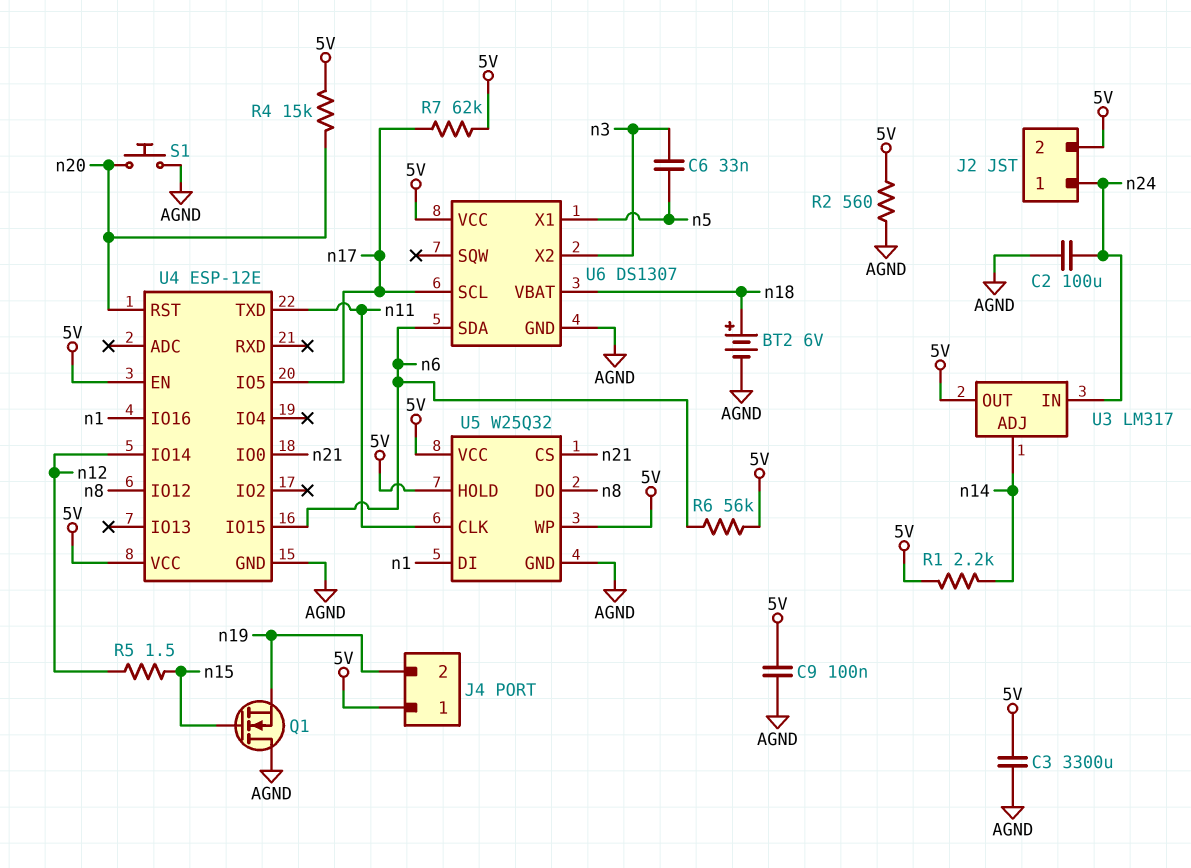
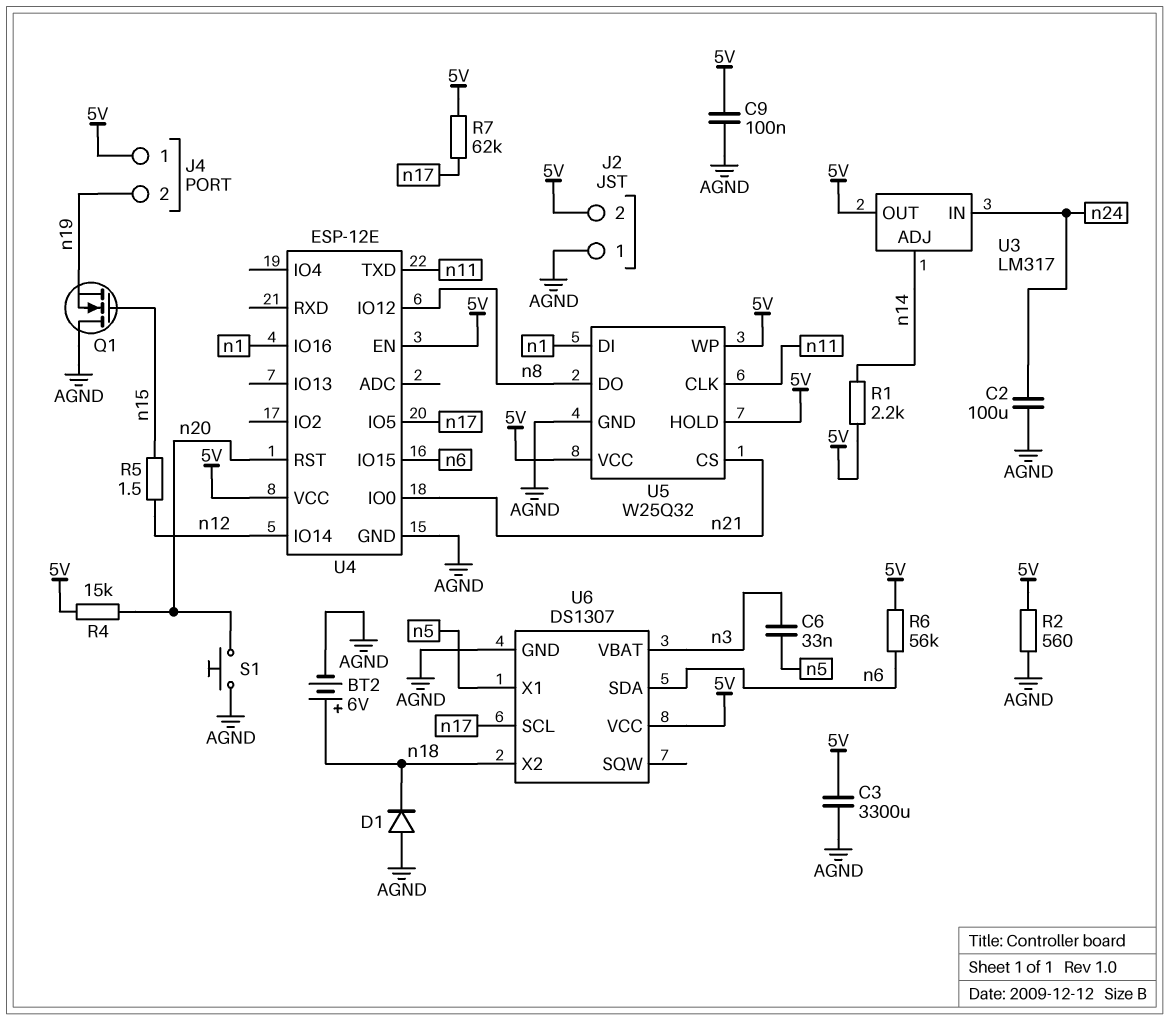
D1: none -> diode (A AGND, K n18)
J2 pin 1: n24 -> AGND
U6 pin VBAT: n18 -> n3
U6 pin X2: n3 -> n18

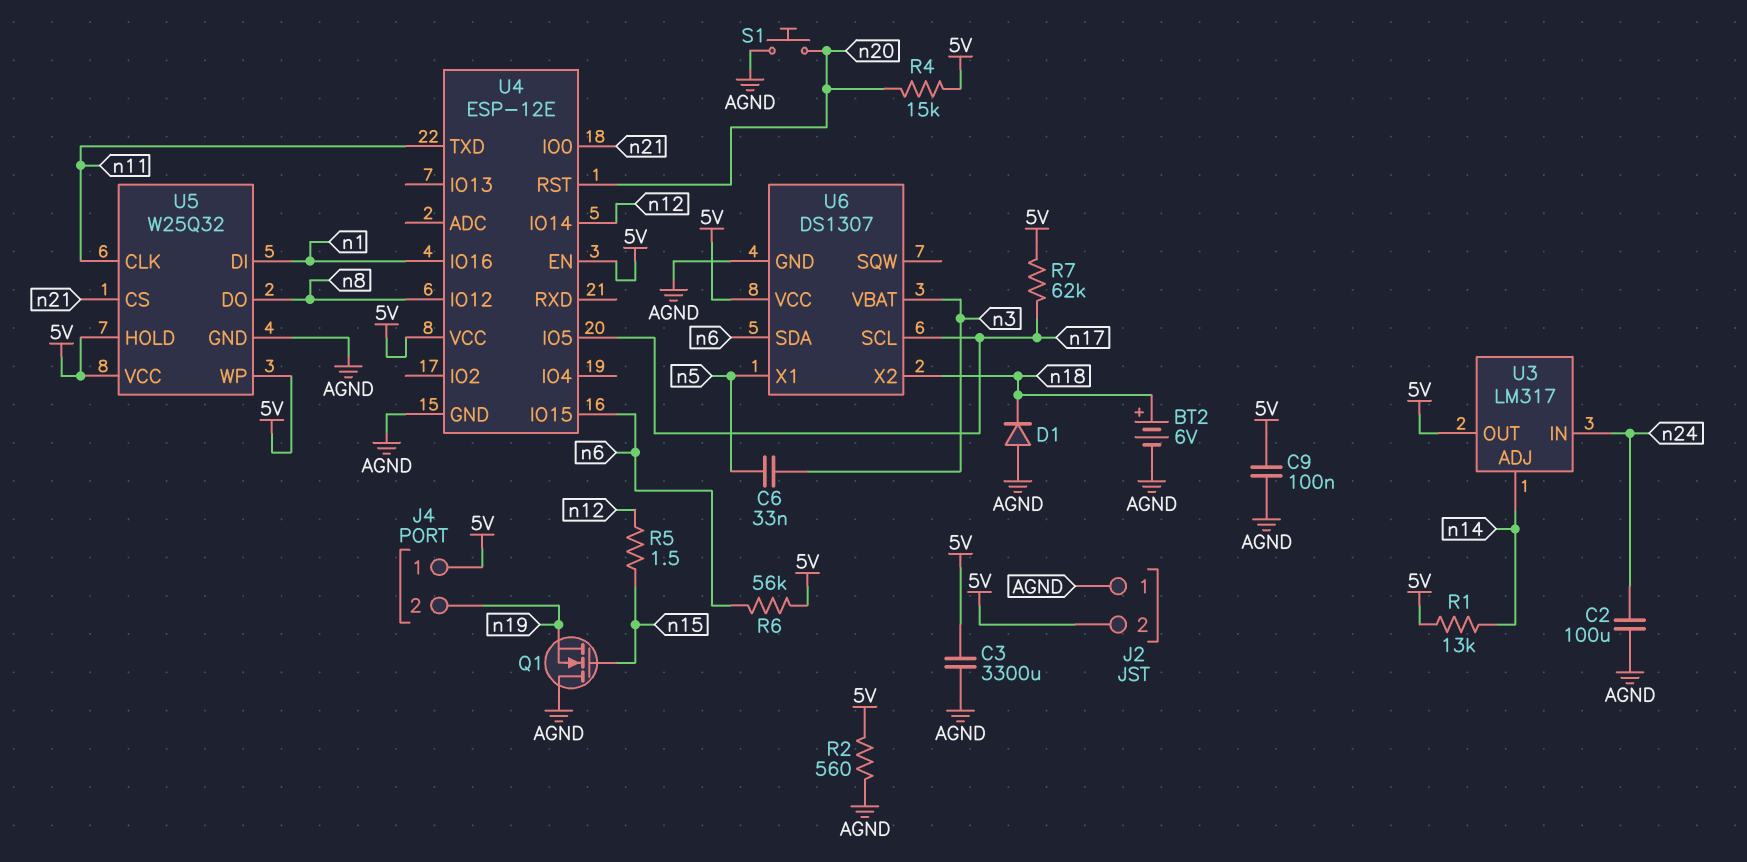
R1: 2.2k (5V, n14) -> 13k (5V, n14)

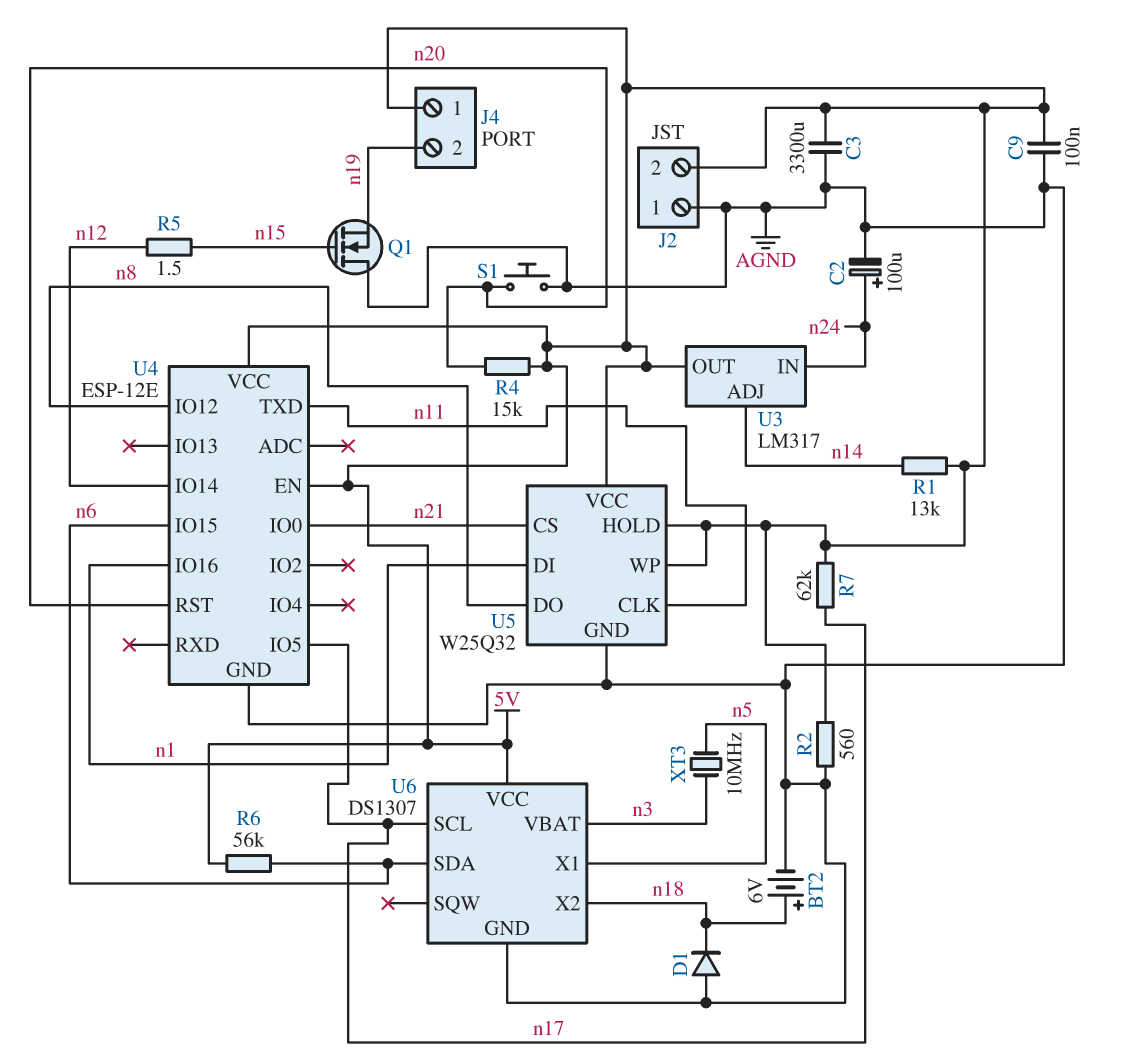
C2: 100uF (AGND, n24) -> 100uF (plus n24, minus AGND)
C6: 33nF (n3, n5) -> none
XT3: none -> 10MHz (n3, n5)

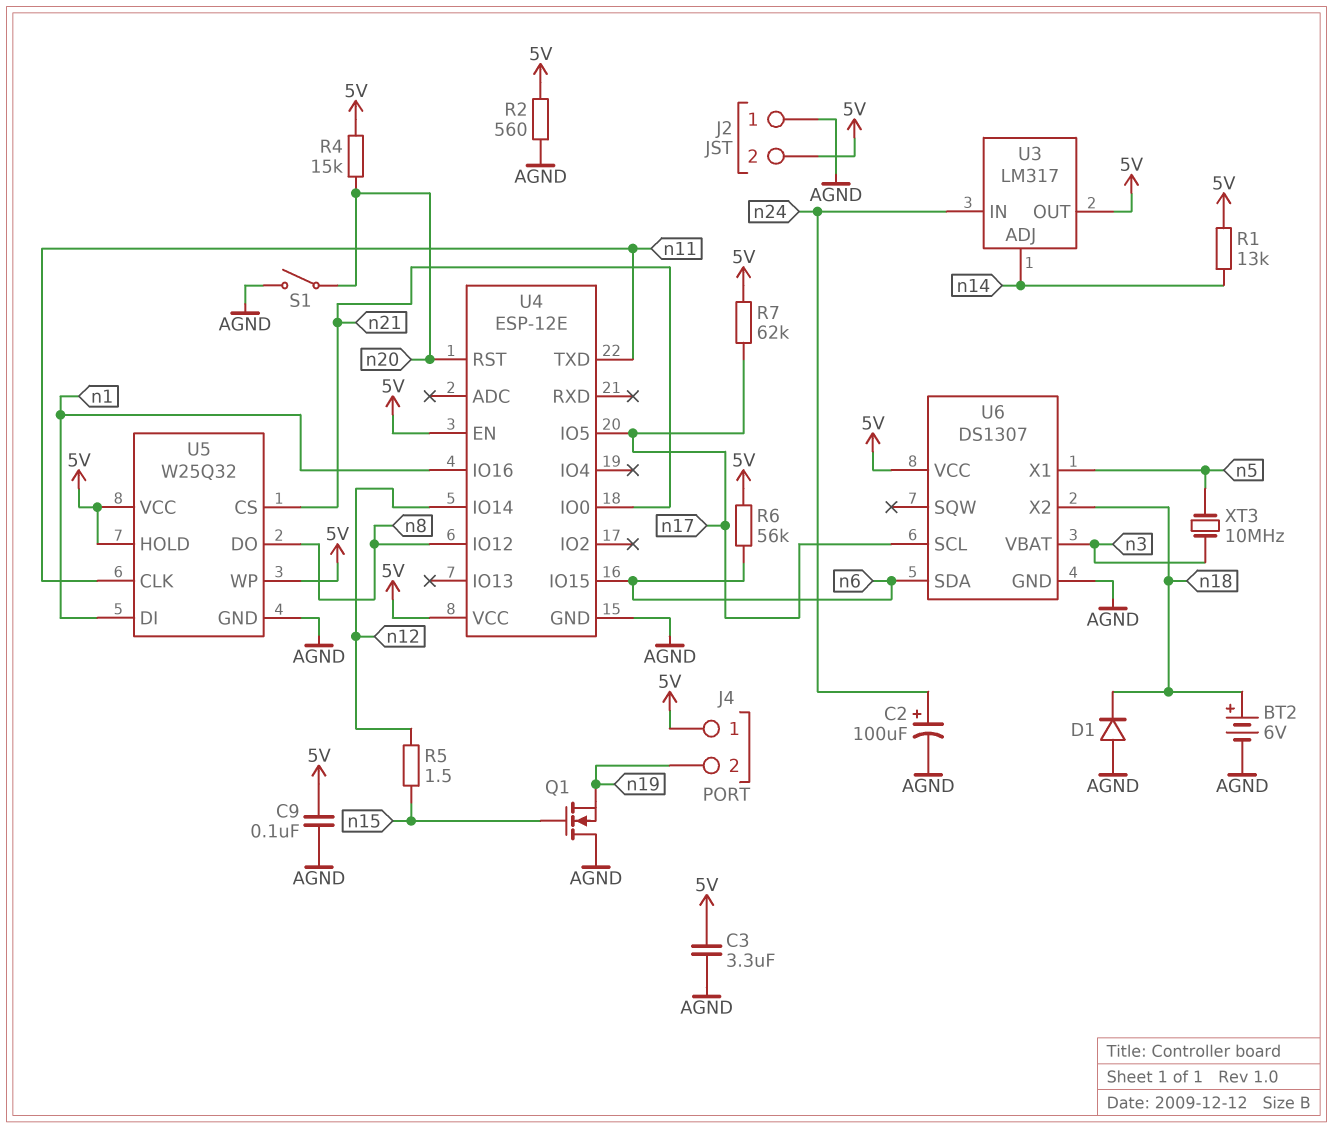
C3: 3300uF (5V, AGND) -> 3.3uF (5V, AGND)
S1: button (AGND, n20) -> switch (AGND, n20)

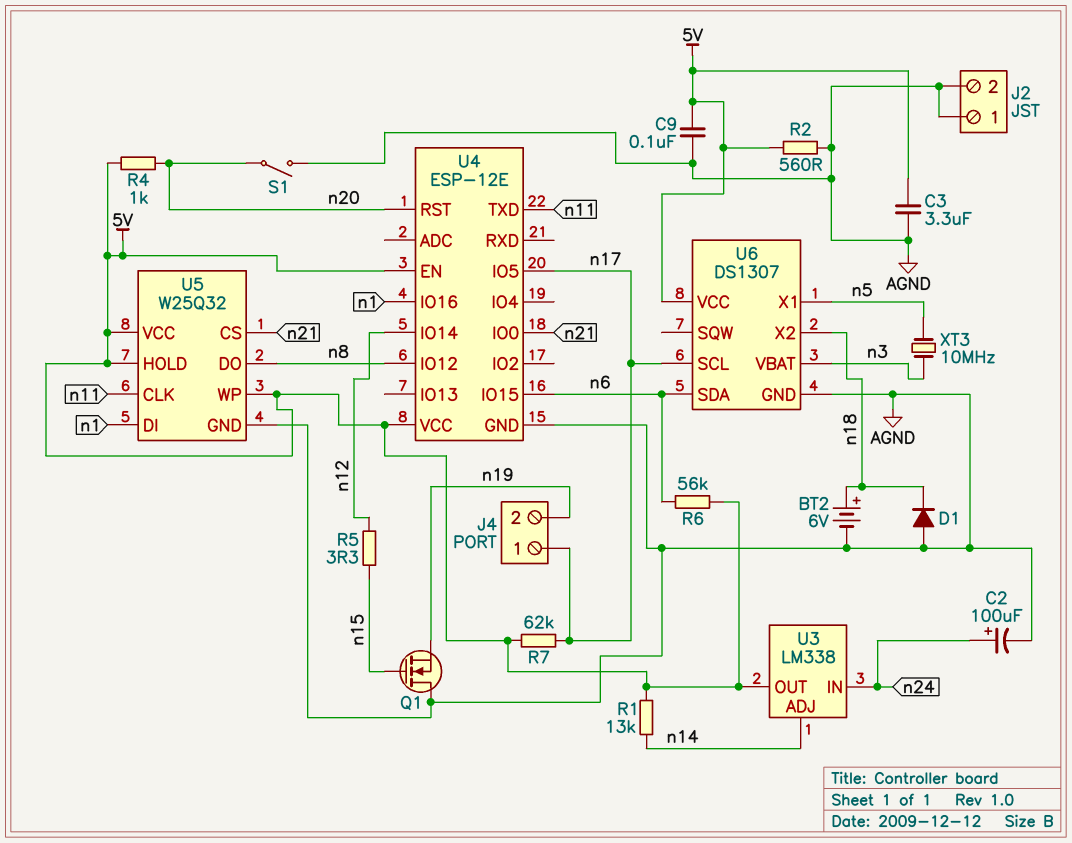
J2 pin 2: 5V -> AGND
J4 pin 1: 5V -> n17
R4: 15k (5V, n20) -> 1k (5V, n20)
R5: 1.5 (n12, n15) -> 3.3 (n12, n15)
U3: LM317 -> LM338

